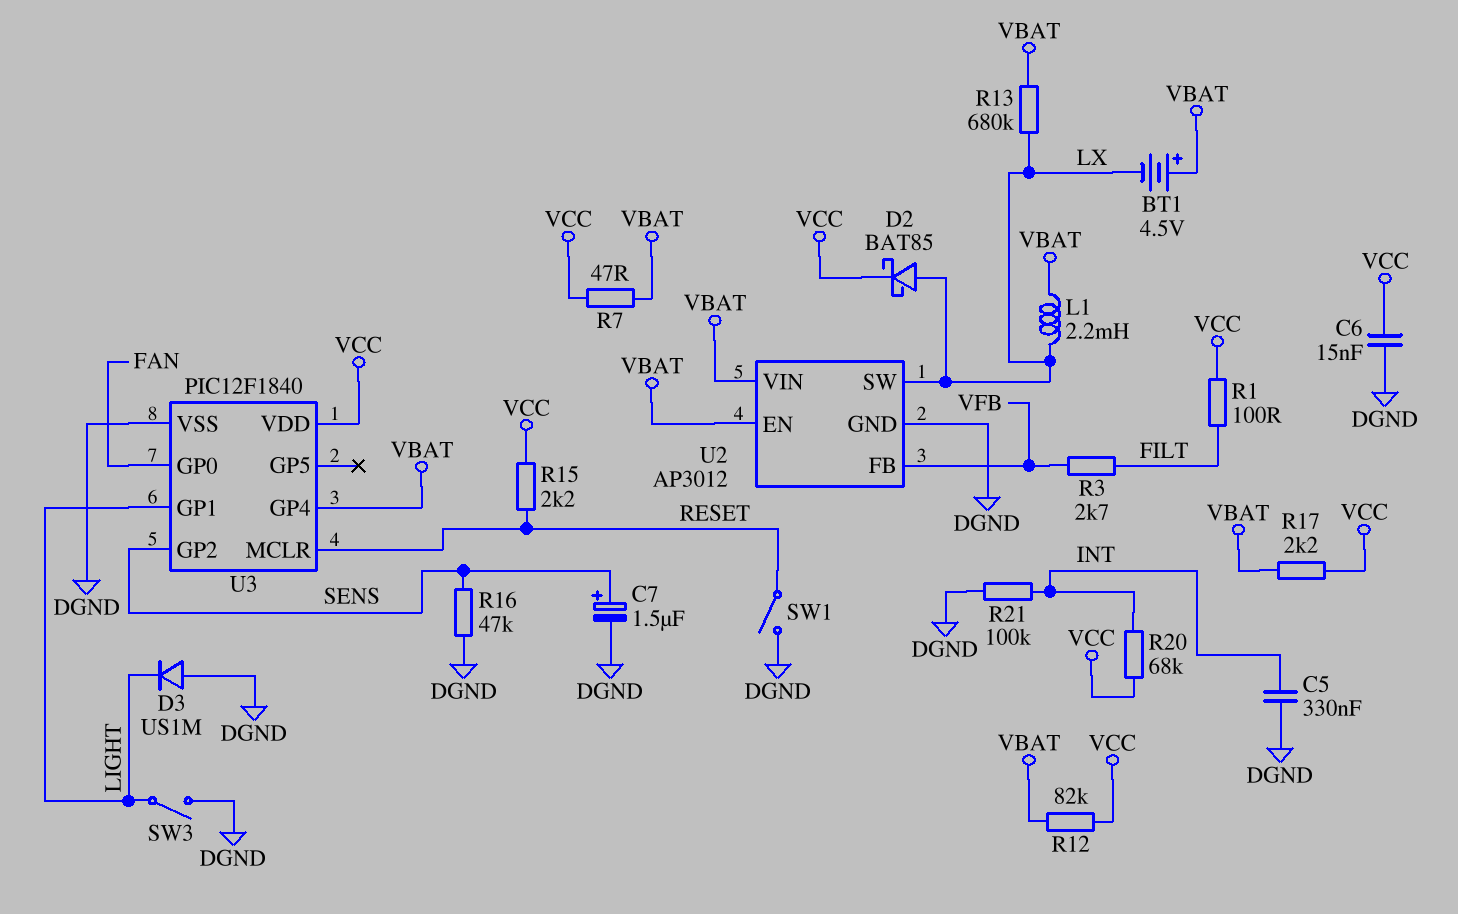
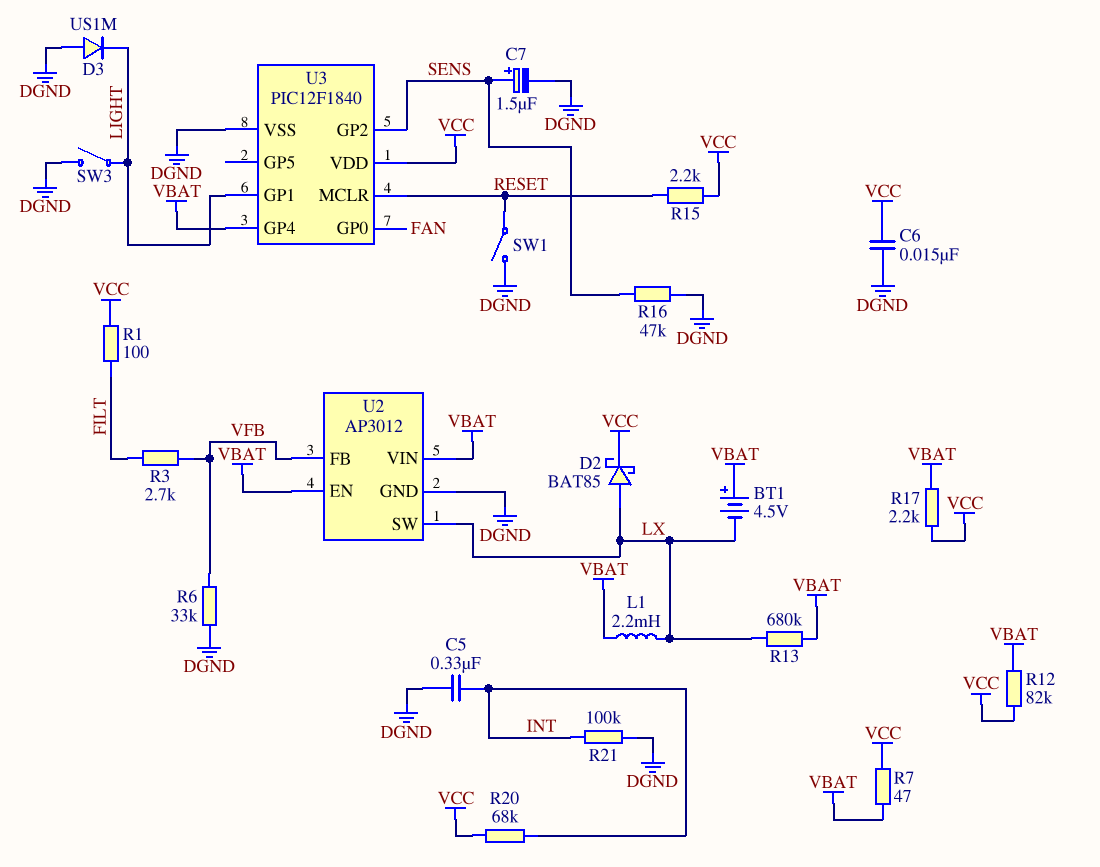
R6: none -> 33k (DGND, VFB)

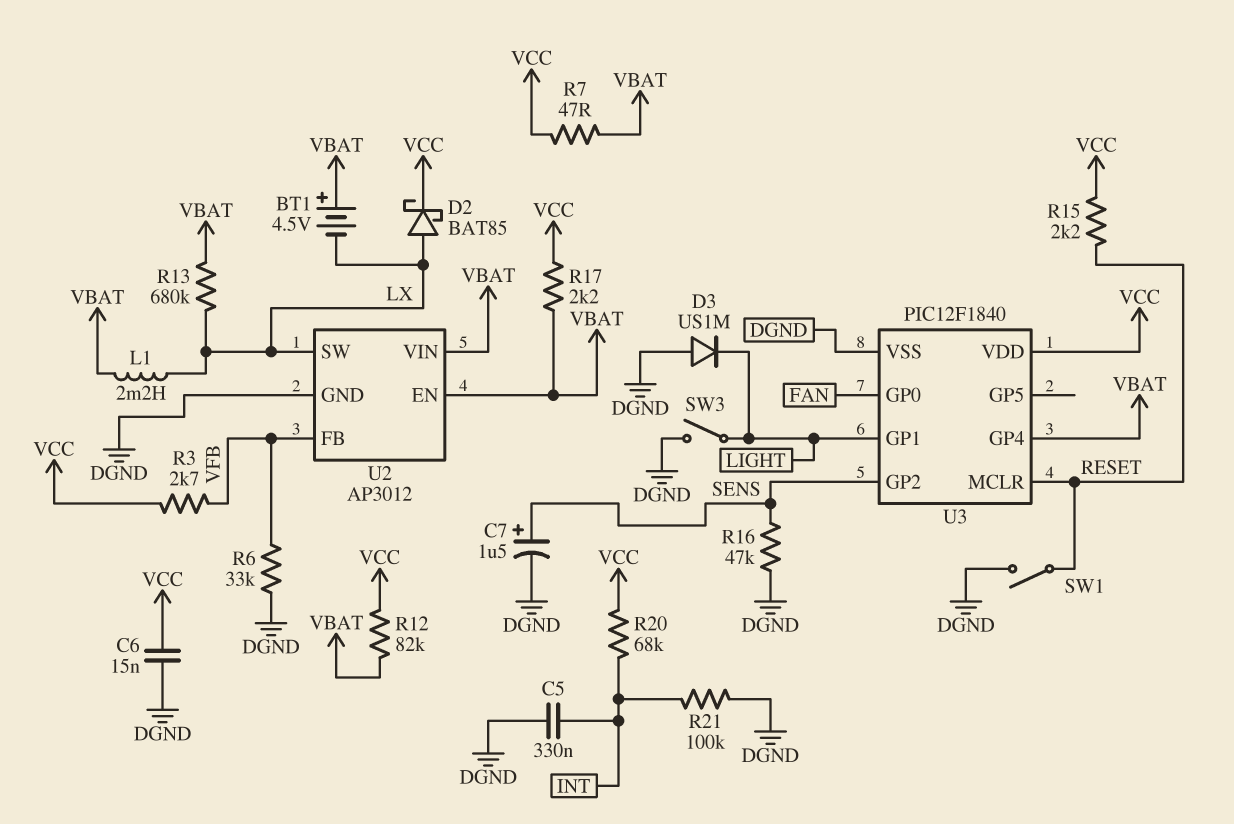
R1: 100 (FILT, VCC) -> none
R3: 2.7k (FILT, VFB) -> 2.7k (VCC, VFB)

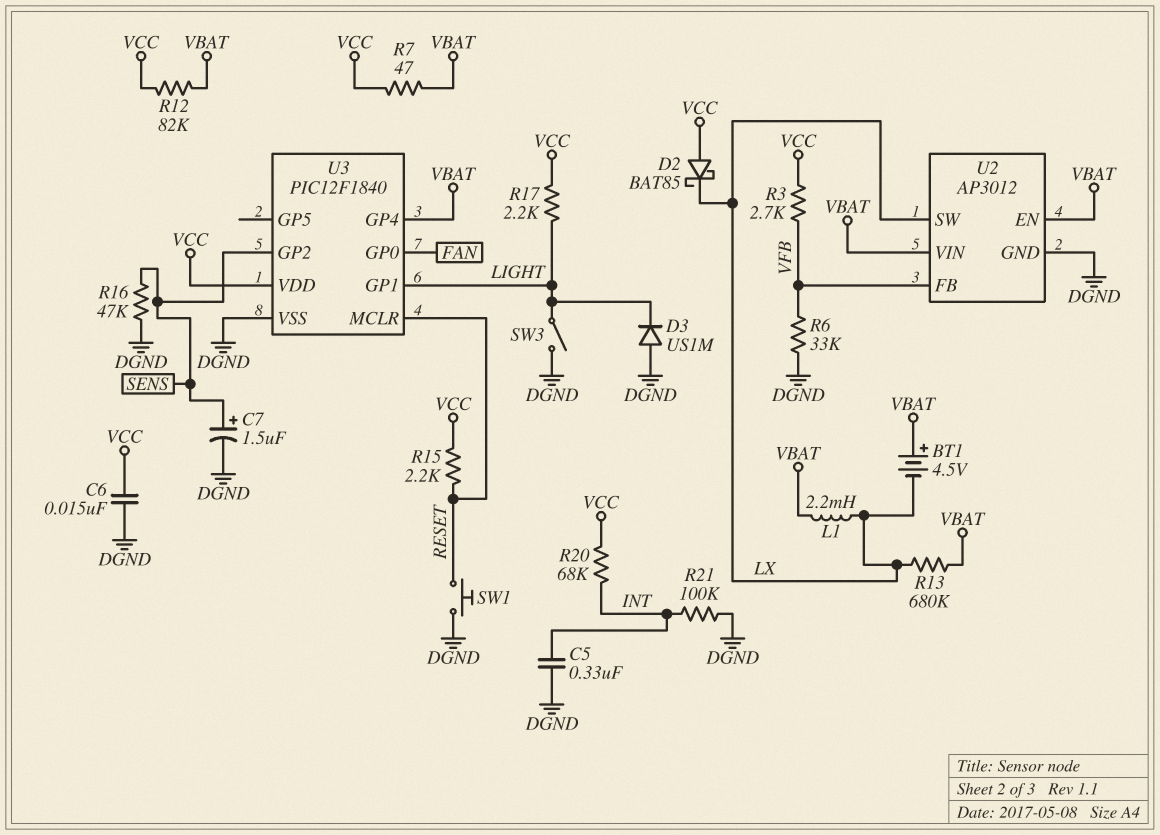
D2: schottky BAT85 (A LX, K VCC) -> schottky BAT85 (A VCC, K LX)
R17: 2.2k (VBAT, VCC) -> 2.2k (LIGHT, VCC)
SW1: switch (DGND, RESET) -> button (DGND, RESET)

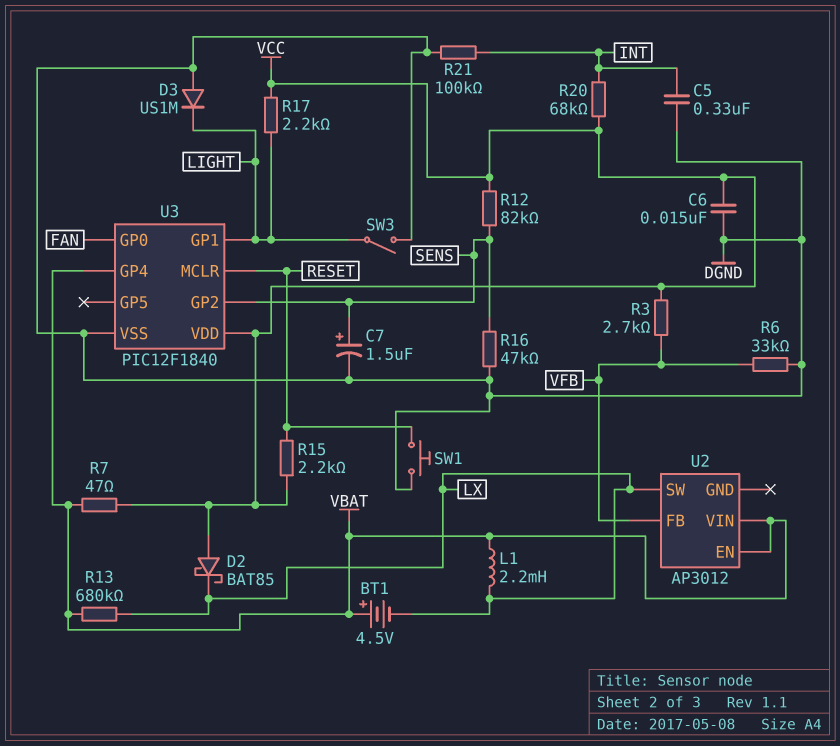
R12: 82k (VBAT, VCC) -> 82k (SENS, VCC)
U2 pin GND: DGND -> none

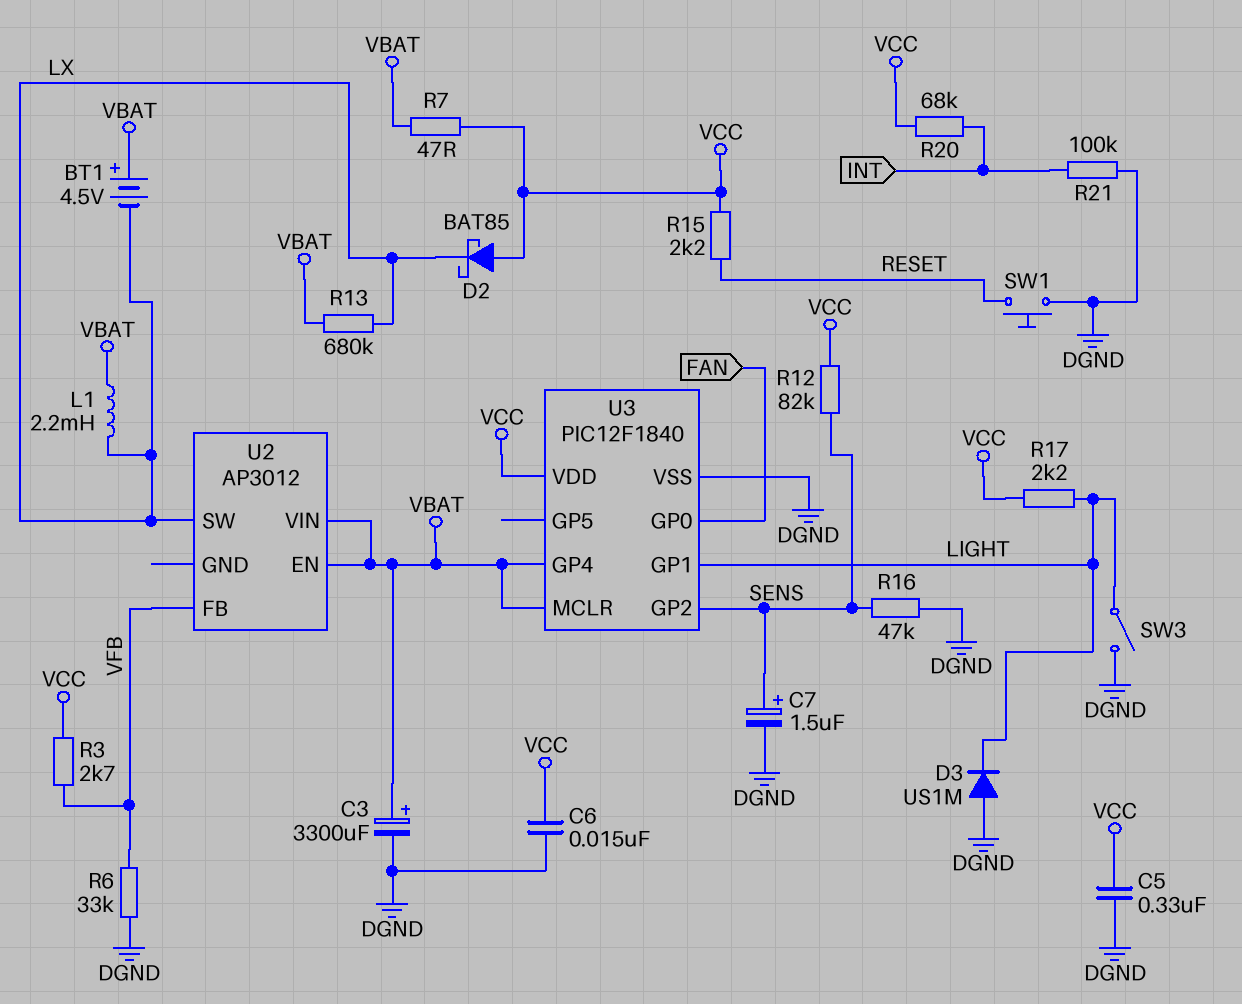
C3: none -> 3300uF (plus VBAT, minus DGND)
C5: 330nF (DGND, INT) -> 330nF (DGND, VCC)
U3 pin MCLR: RESET -> VBAT

